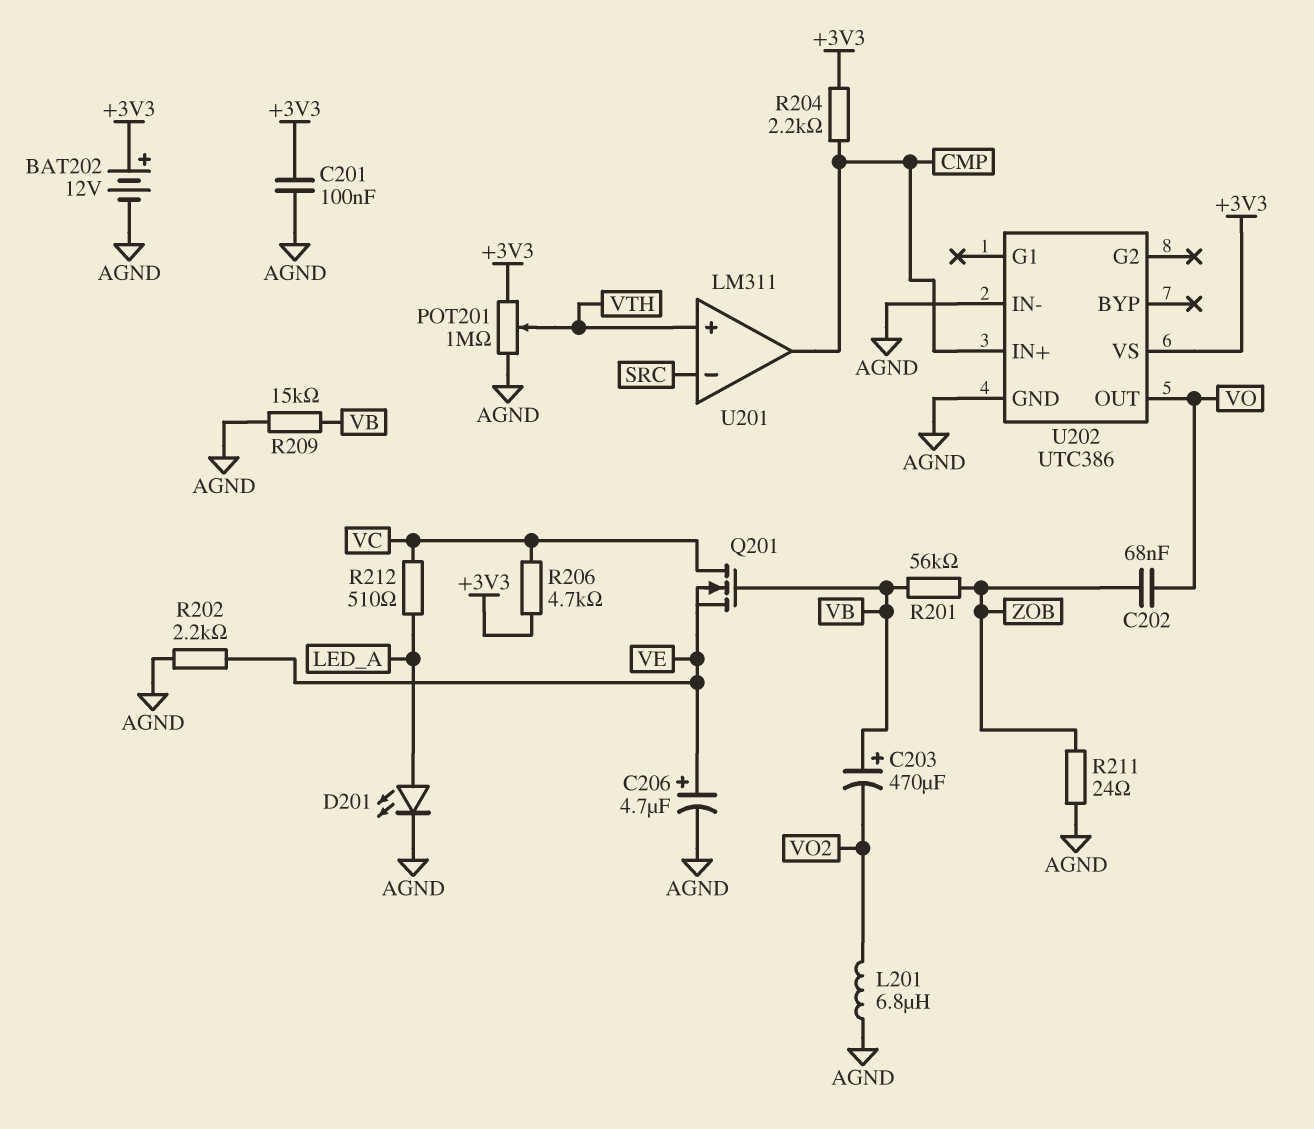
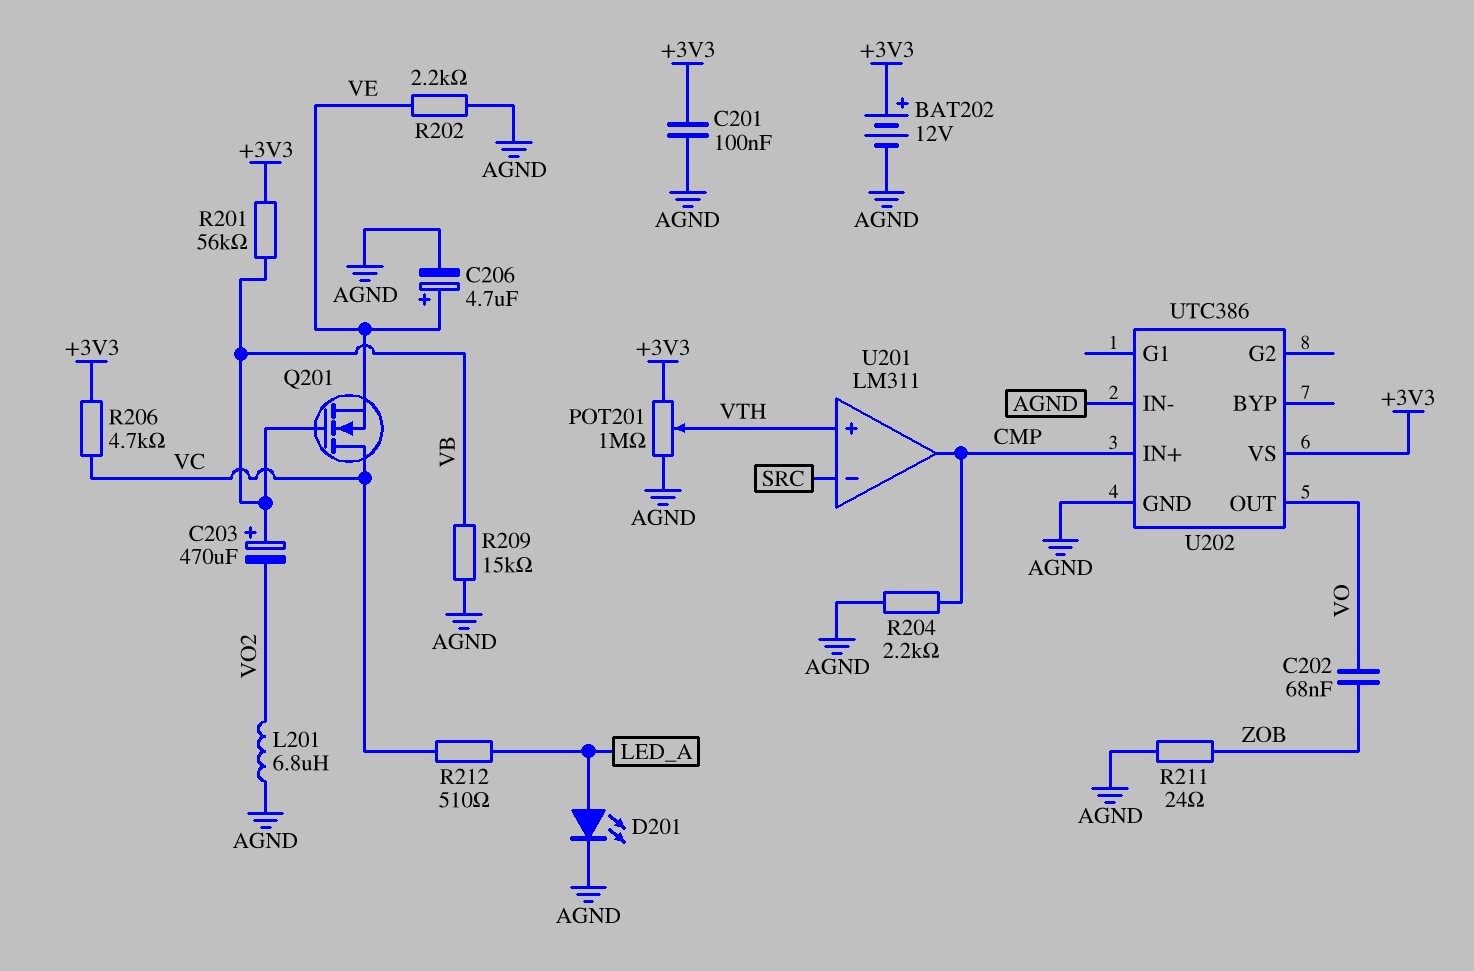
R201: 56k (VB, ZOB) -> 56k (+3V3, VB)
R204: 2.2k (+3V3, CMP) -> 2.2k (AGND, CMP)

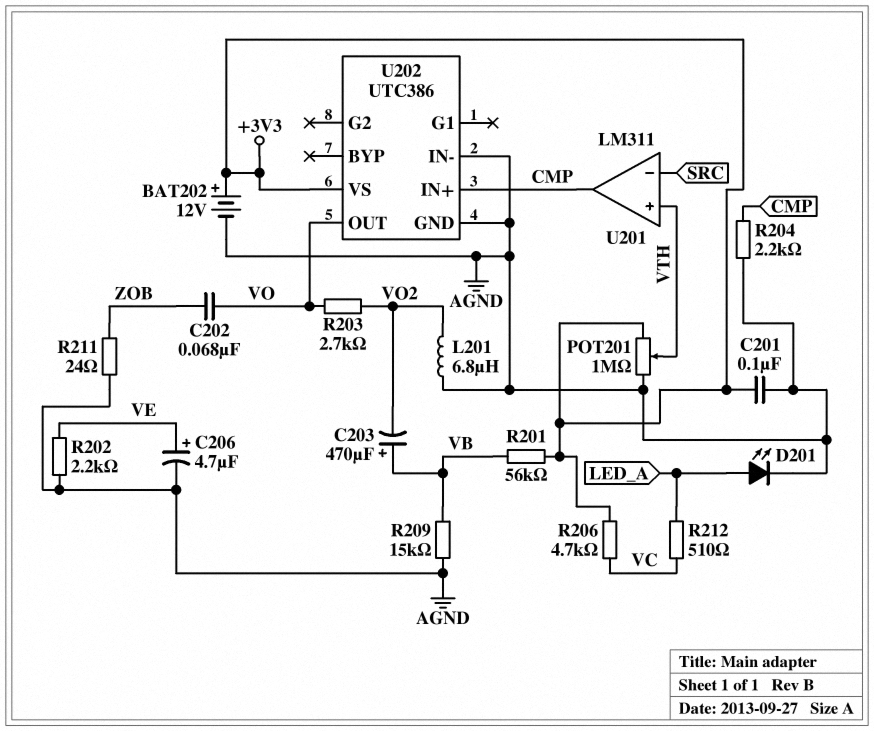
Q201: NMOS (G VB, D VC, S VE) -> none
R203: none -> 2.7k (VO, VO2)

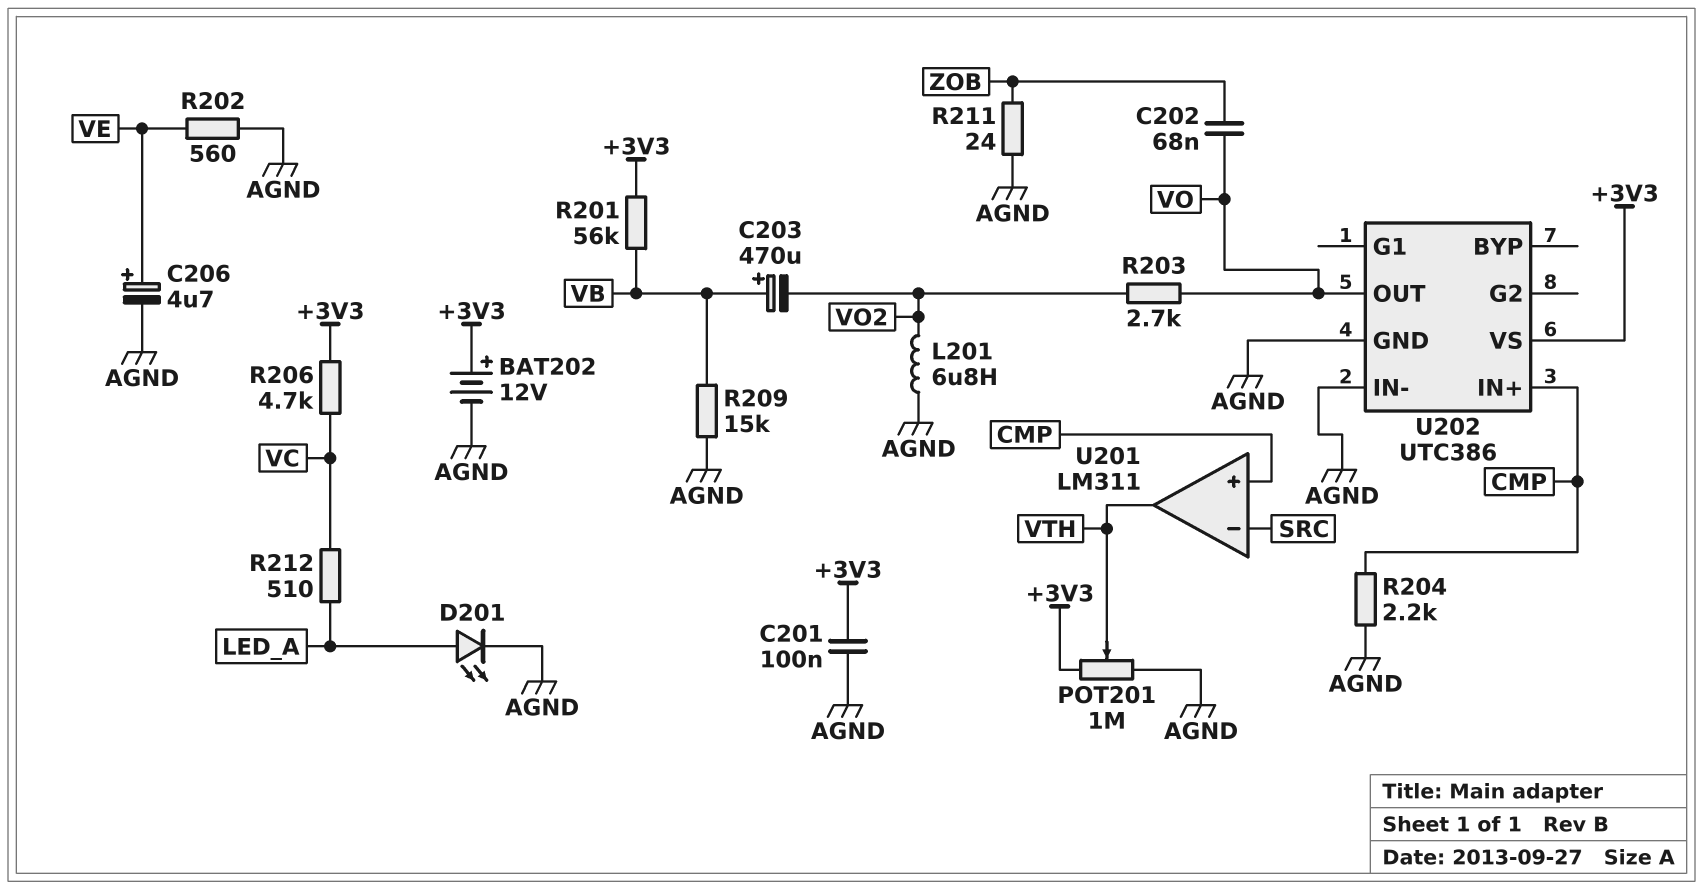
R202: 2.2k (AGND, VE) -> 560 (AGND, VE)
U201 pin in+: VTH -> CMP
U201 pin out: CMP -> VTH

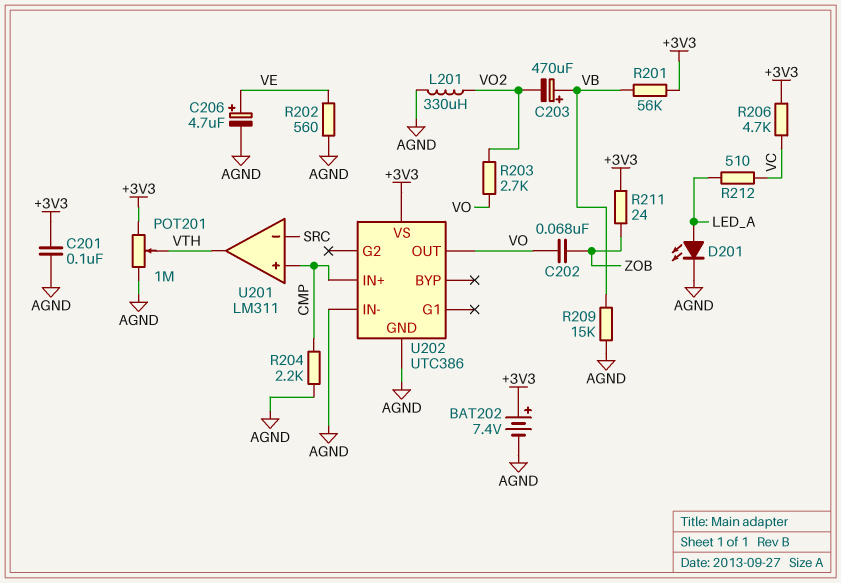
BAT202: 12V (plus +3V3, minus AGND) -> 7.4V (plus +3V3, minus AGND)
L201: 6.8uH (AGND, VO2) -> 330uH (AGND, VO2)
R211: 24 (AGND, ZOB) -> 24 (+3V3, ZOB)

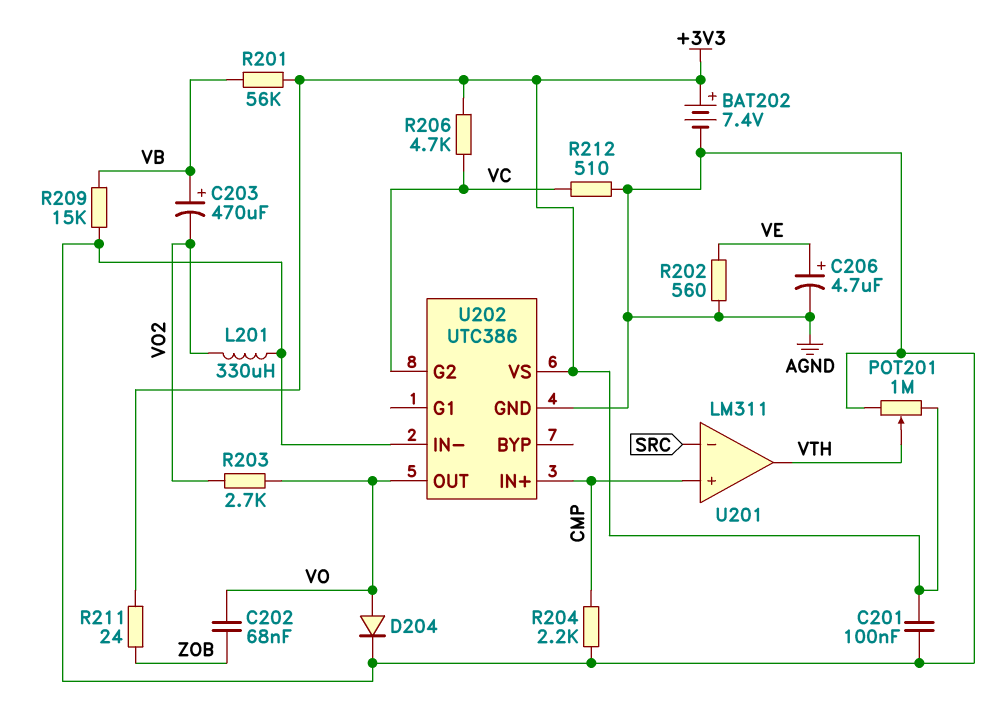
D201: LED (A LED_A, K AGND) -> none
D204: none -> diode (A VO, K AGND)
R212: 510 (LED_A, VC) -> 510 (AGND, VC)
U202 pin G2: none -> VC

